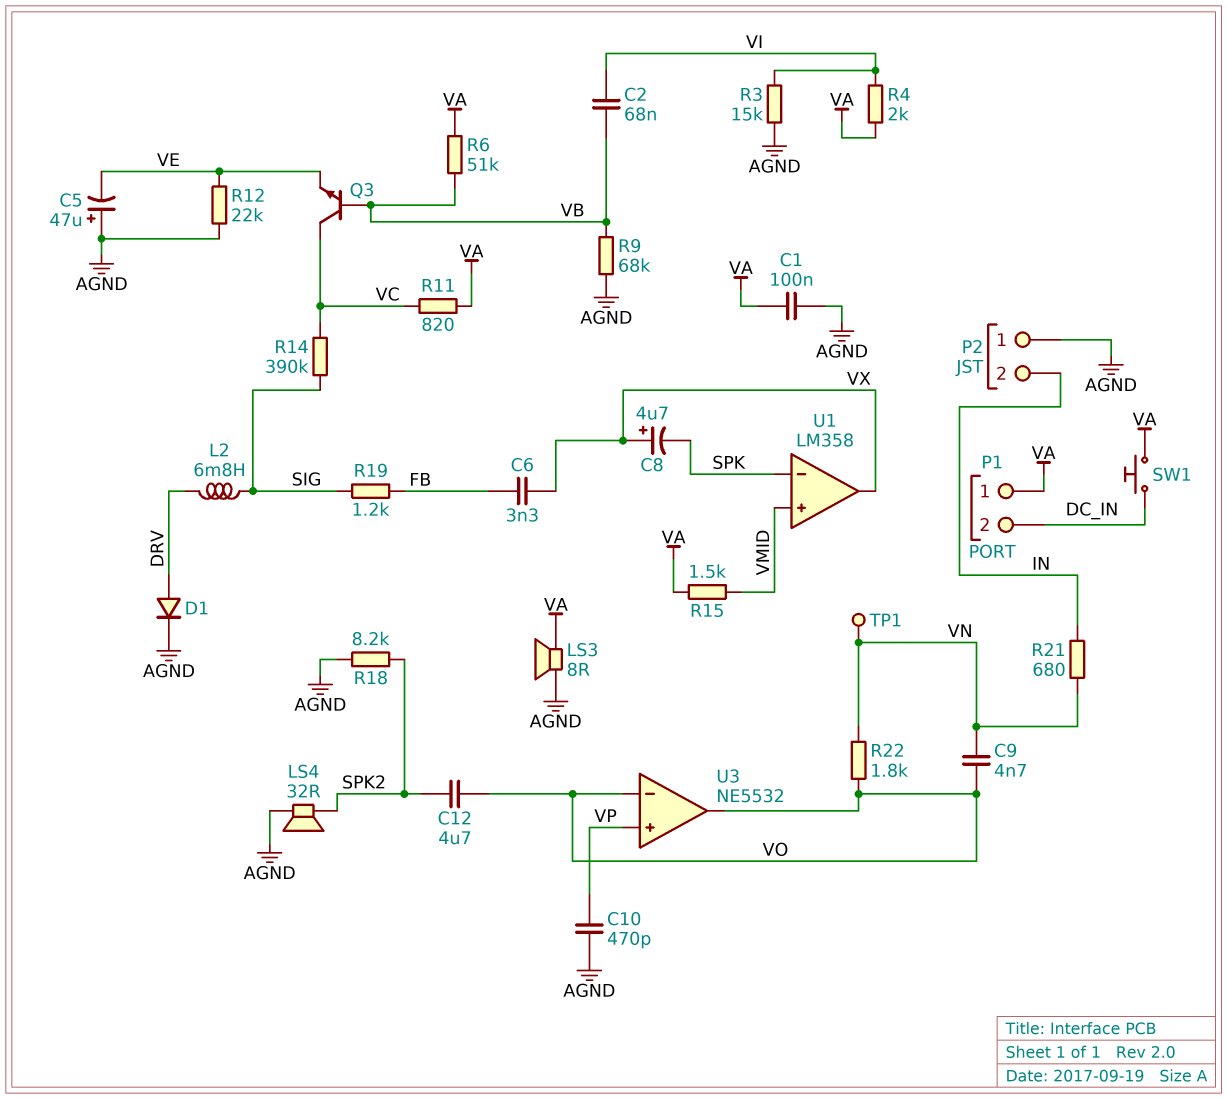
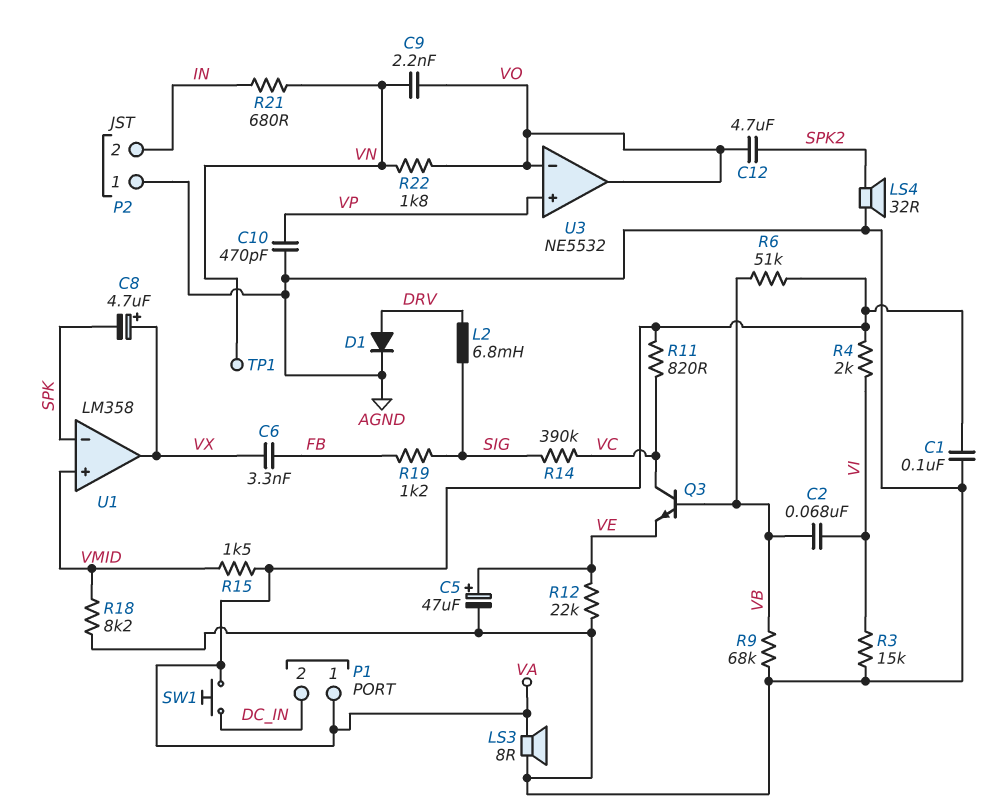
C5: 47uF (plus AGND, minus VE) -> 47uF (plus VE, minus AGND)
C9: 4.7nF (VN, VO) -> 2.2nF (VN, VO)
R18: 8.2k (AGND, SPK2) -> 8.2k (AGND, VMID)

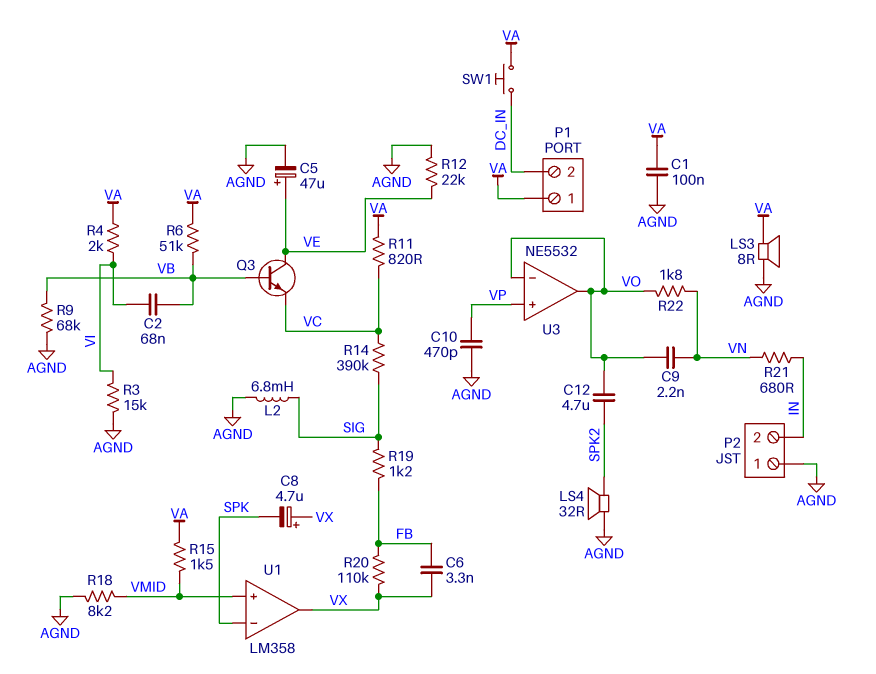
D1: diode (A DRV, K AGND) -> none
L2: 6.8mH (DRV, SIG) -> 6.8mH (AGND, SIG)
Q3: NPN (B VB, C VC, E VE) -> NPN (B VB, C VE, E VC)
R20: none -> 110k (FB, VX)
TP1: test point (VN) -> none

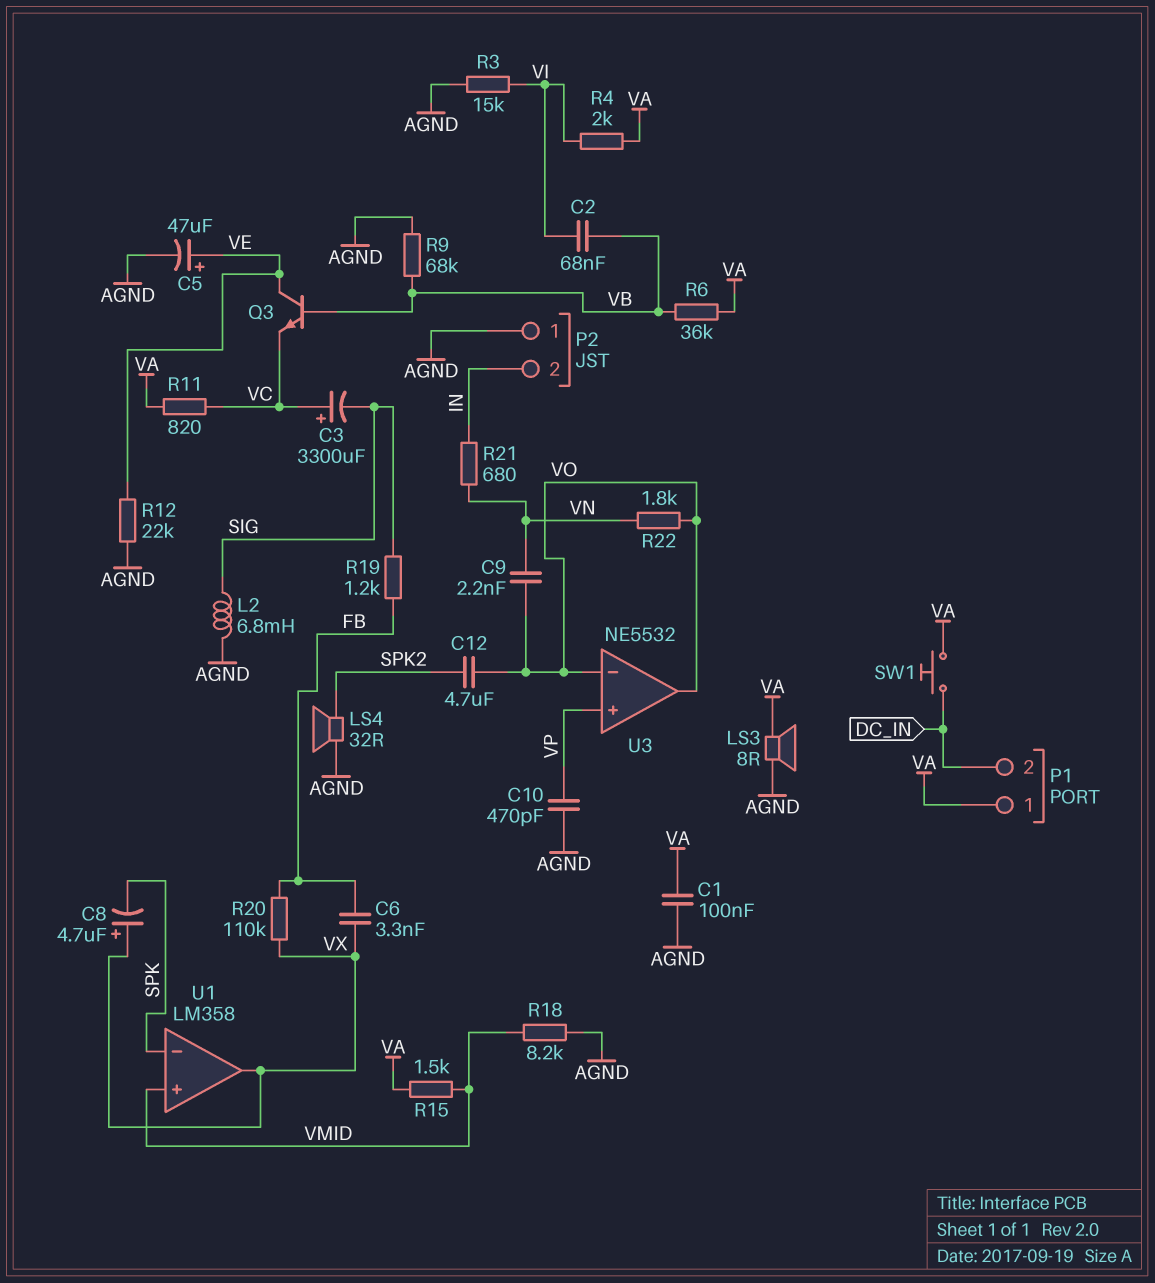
C3: none -> 3300uF (plus VC, minus SIG)
R6: 51k (VA, VB) -> 36k (VA, VB)
R14: 390k (SIG, VC) -> none

